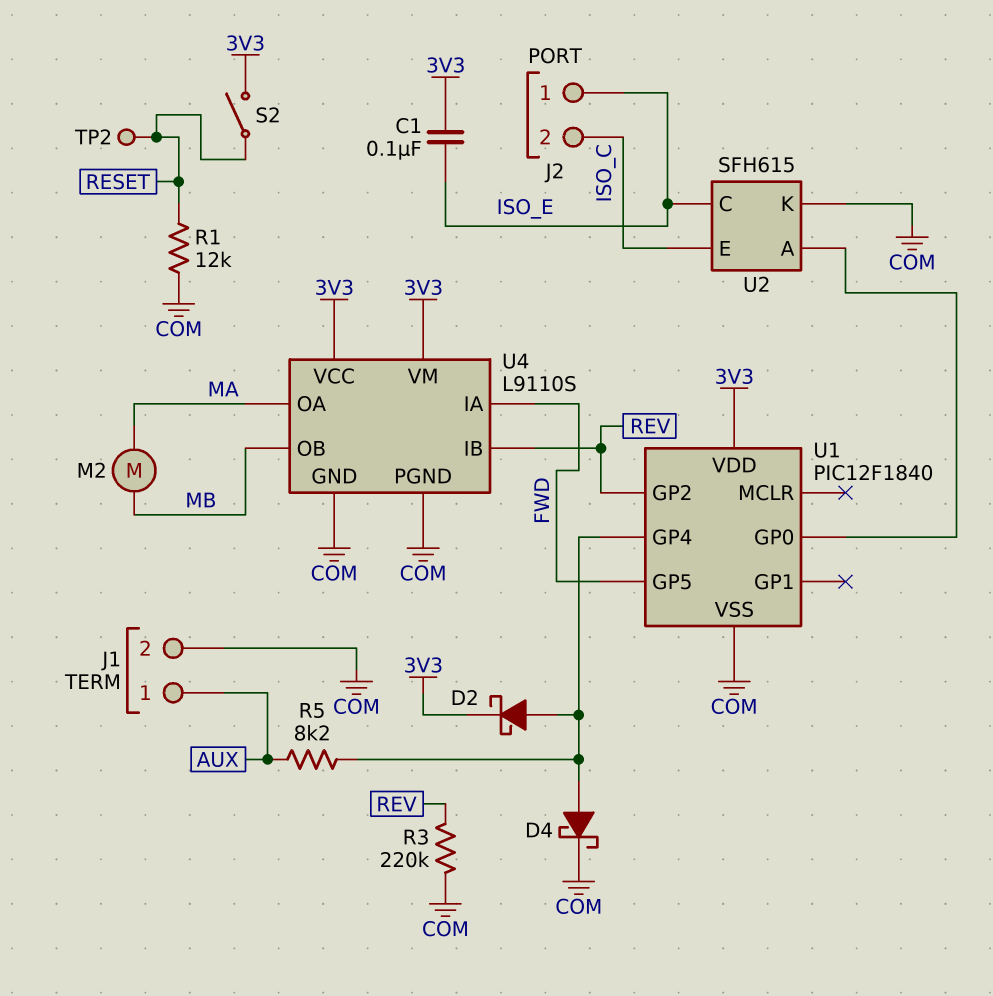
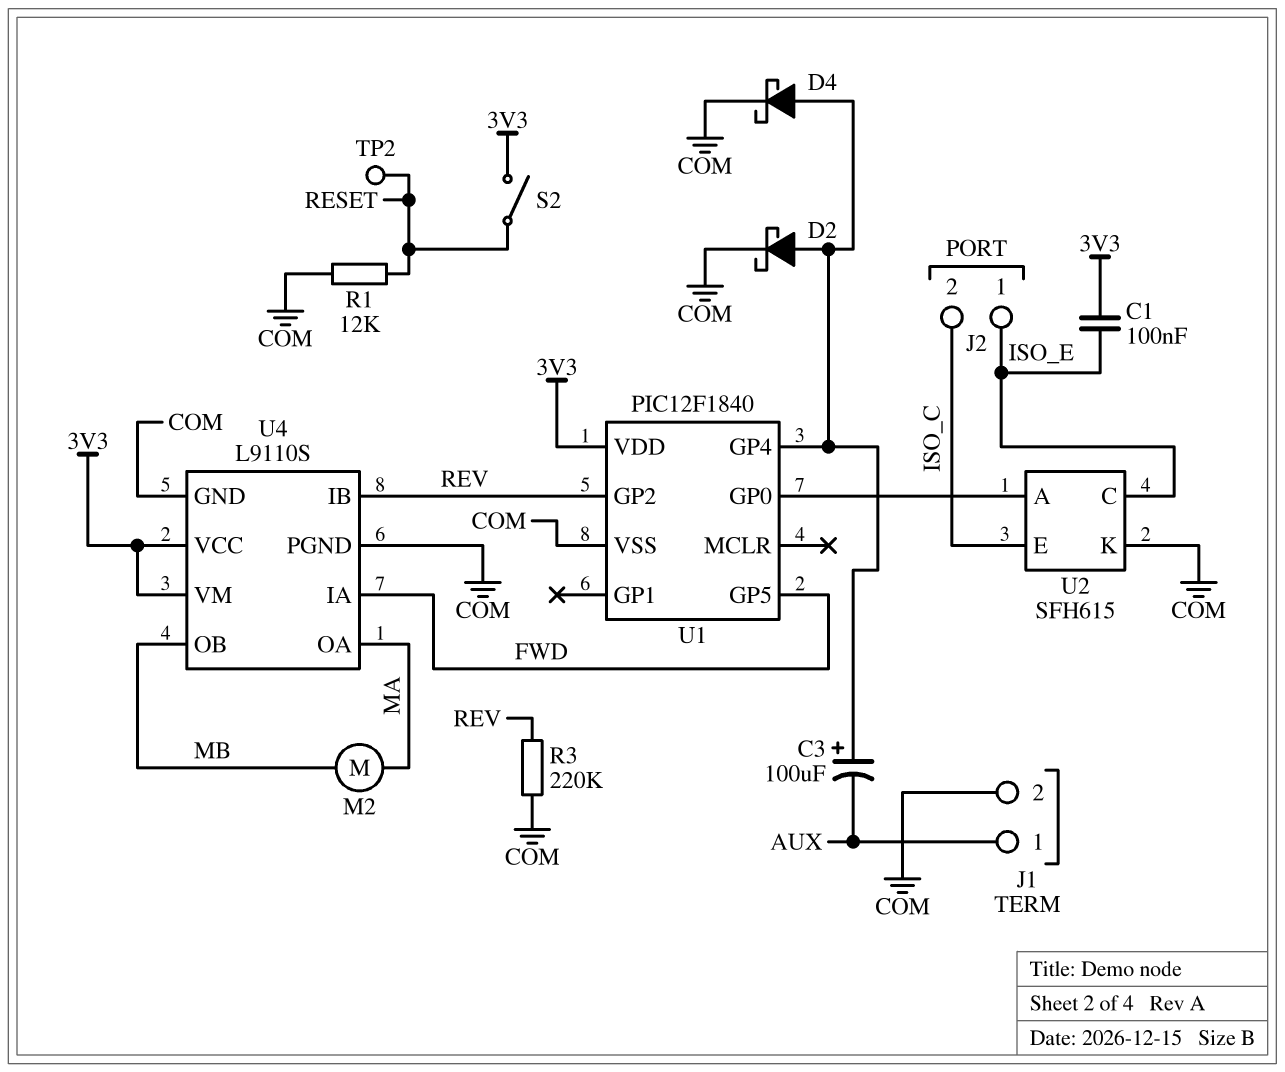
C3: none -> 100uF (plus U1/GP4, minus AUX)
D2: schottky (A U1/GP4, K 3V3) -> schottky (A U1/GP4, K COM)
R5: 8.2k (AUX, U1/GP4) -> none

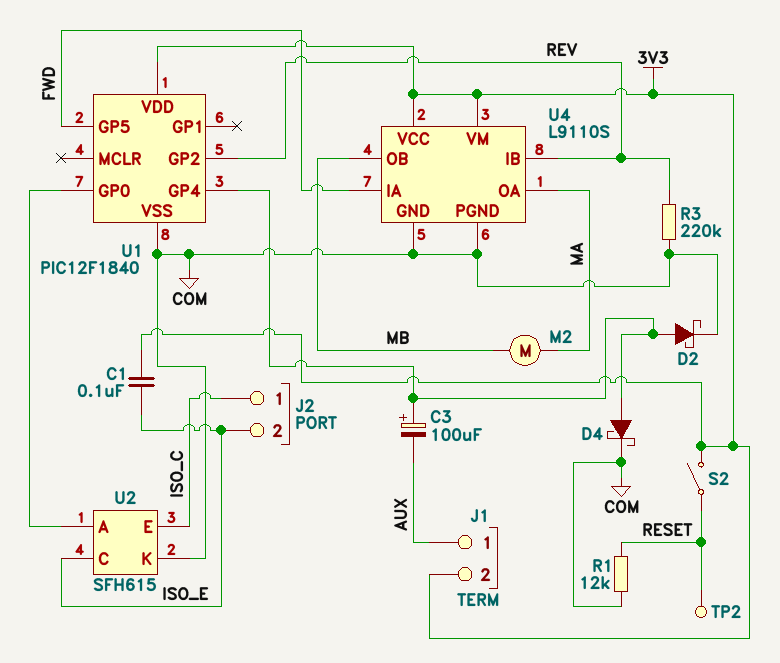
J1 pin 2: COM -> 3V3
J2 pin 1: ISO_E -> ISO_C
J2 pin 2: ISO_C -> ISO_E

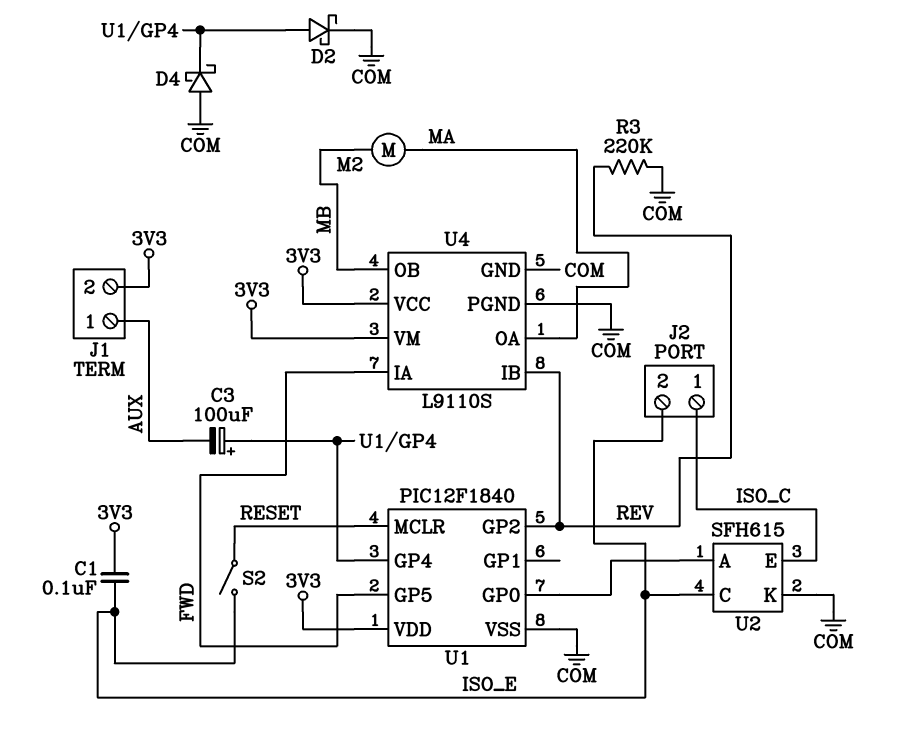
D4: schottky (A U1/GP4, K COM) -> schottky (A COM, K U1/GP4)
R1: 12k (COM, RESET) -> none
S2: switch (3V3, RESET) -> switch (ISO_E, RESET)
TP2: test point (RESET) -> none
U1 pin MCLR: none -> RESET

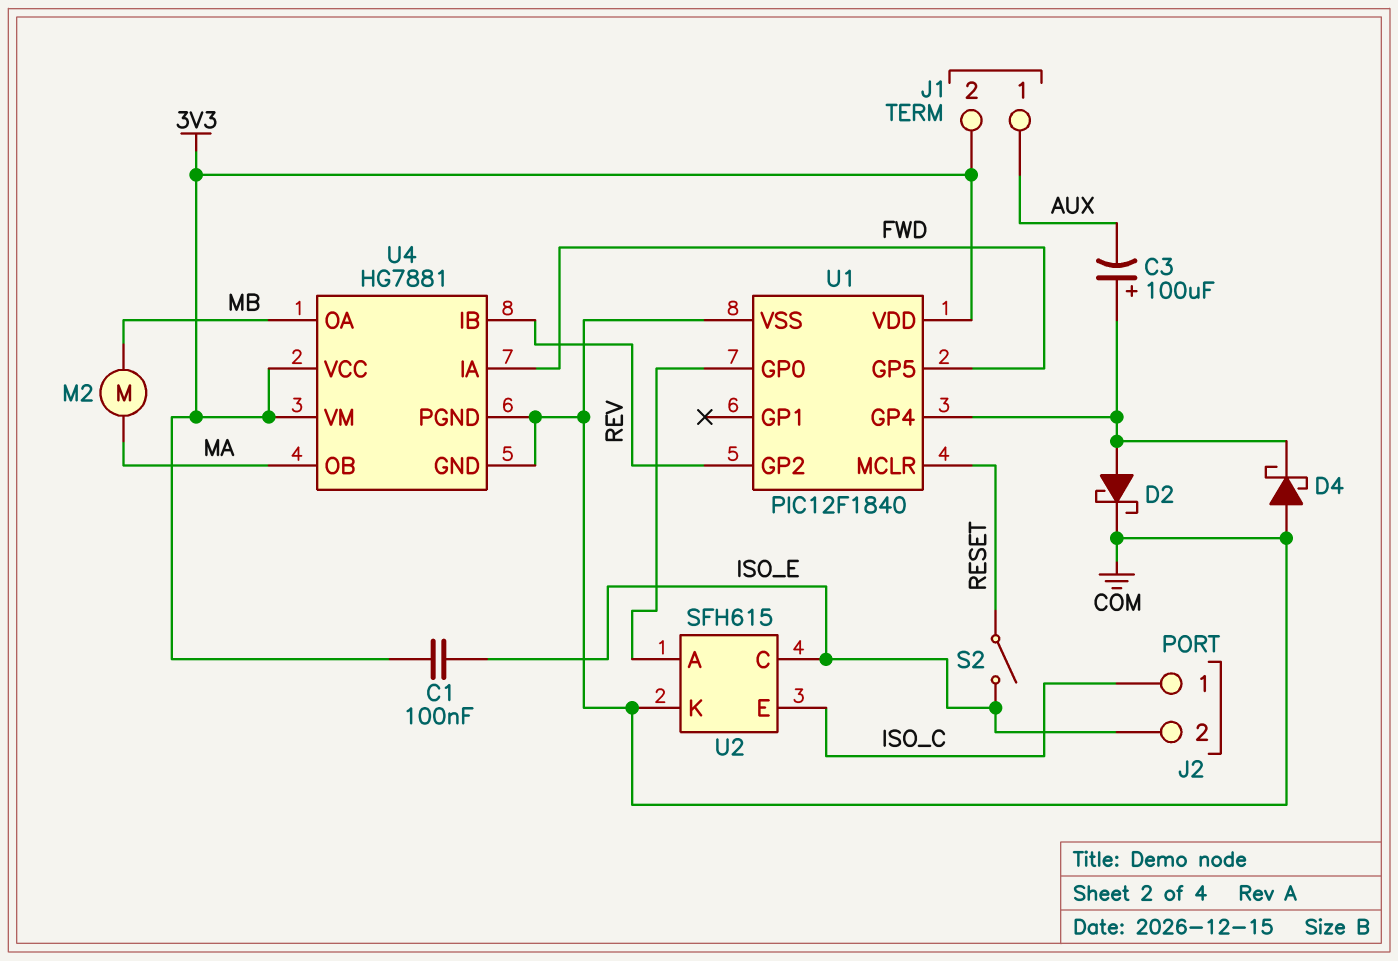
R3: 220k (COM, REV) -> none
U4: L9110S -> HG7881
U4 pin OA: MA -> MB
U4 pin OB: MB -> MA

